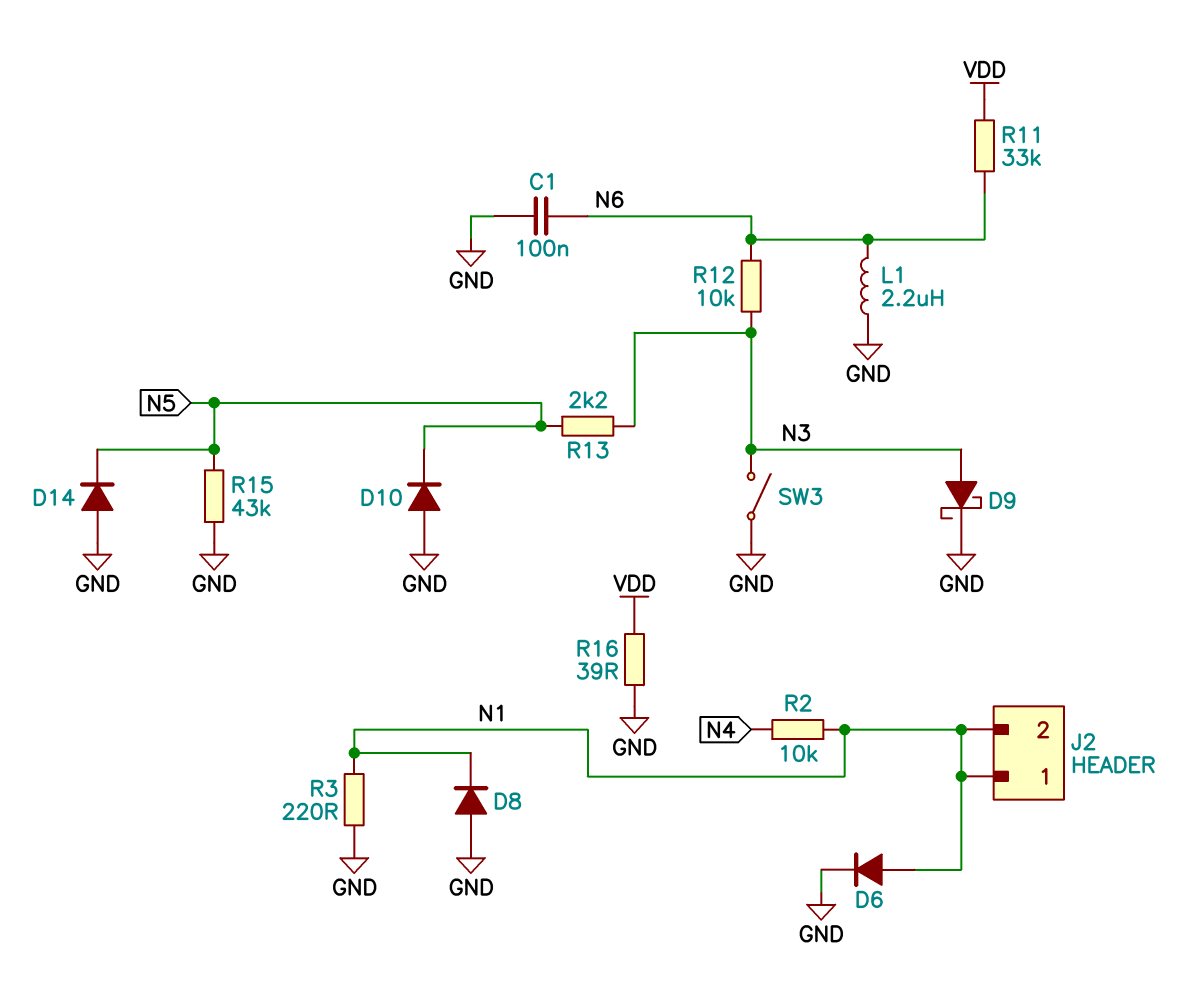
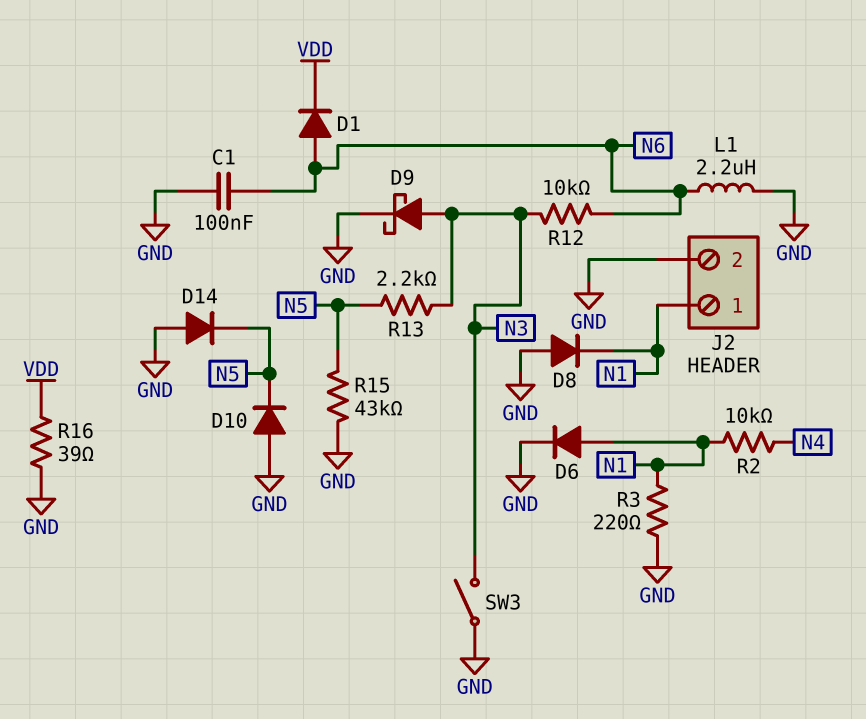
D1: none -> diode (A N6, K VDD)
J2 pin 2: N1 -> GND
R11: 33k (N6, VDD) -> none

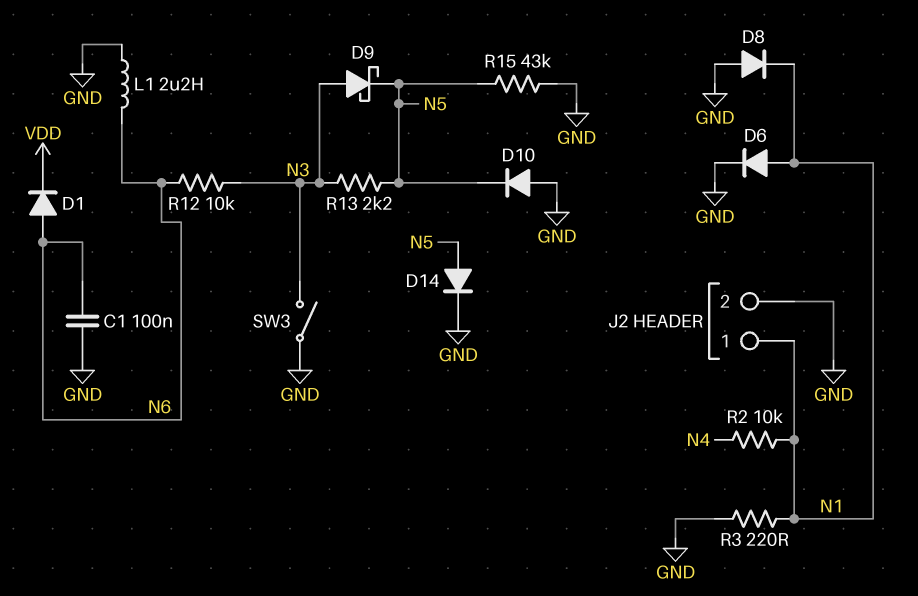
D9: schottky (A N3, K GND) -> schottky (A N3, K N5)
D14: diode (A GND, K N5) -> diode (A N5, K GND)
R16: 39 (GND, VDD) -> none

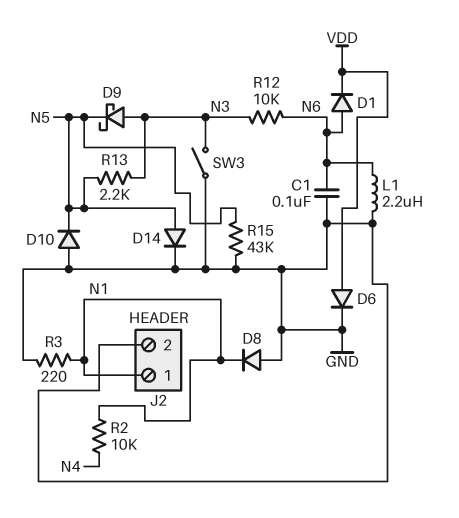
D6: diode (A N1, K GND) -> diode (A VDD, K GND)

